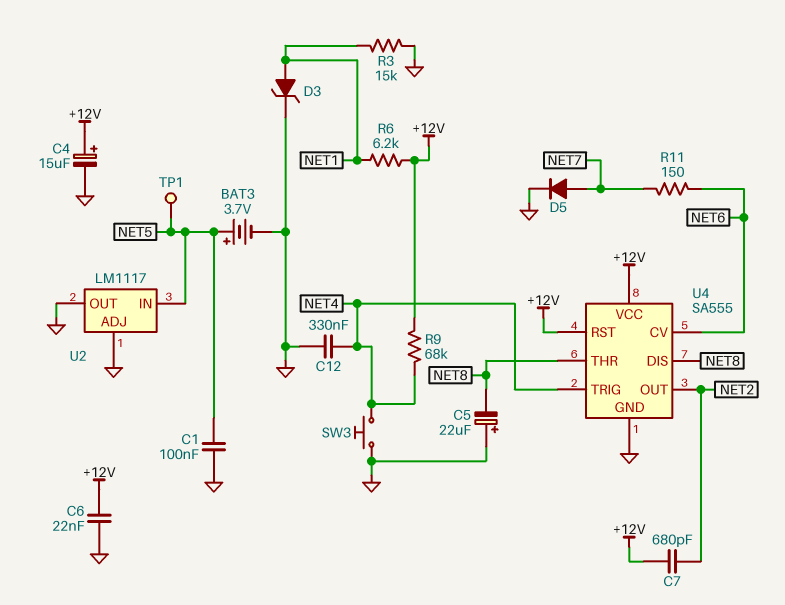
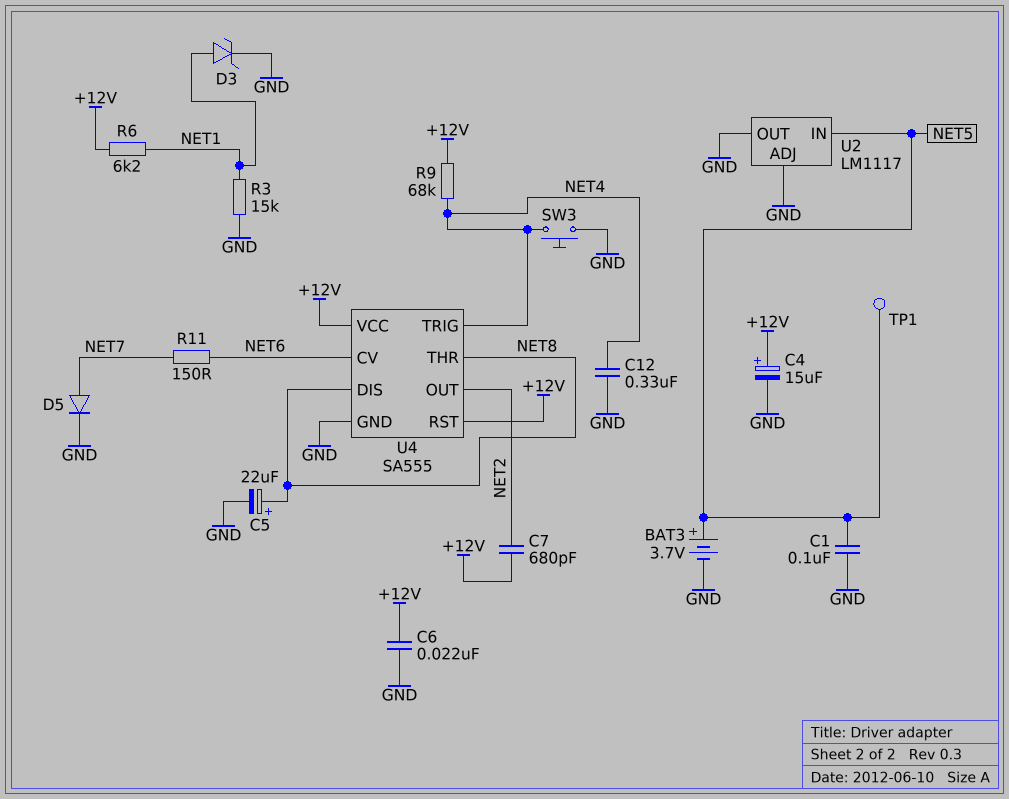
C5: 22uF (plus GND, minus NET8) -> 22uF (plus NET8, minus GND)

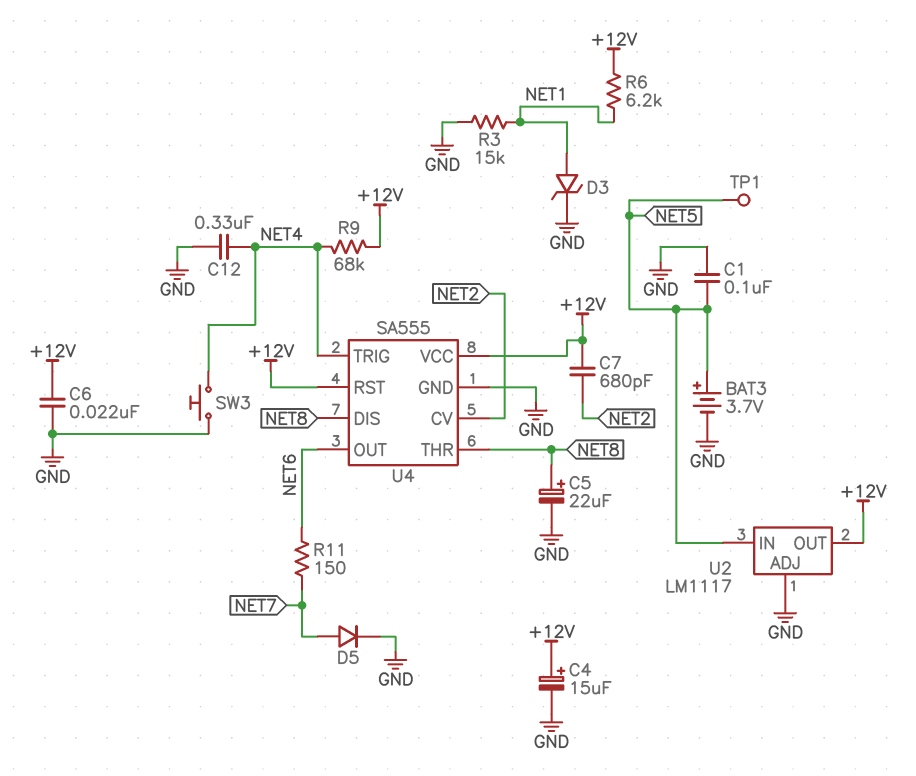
U2 pin OUT: GND -> +12V
U4 pin CV: NET6 -> NET2
U4 pin OUT: NET2 -> NET6

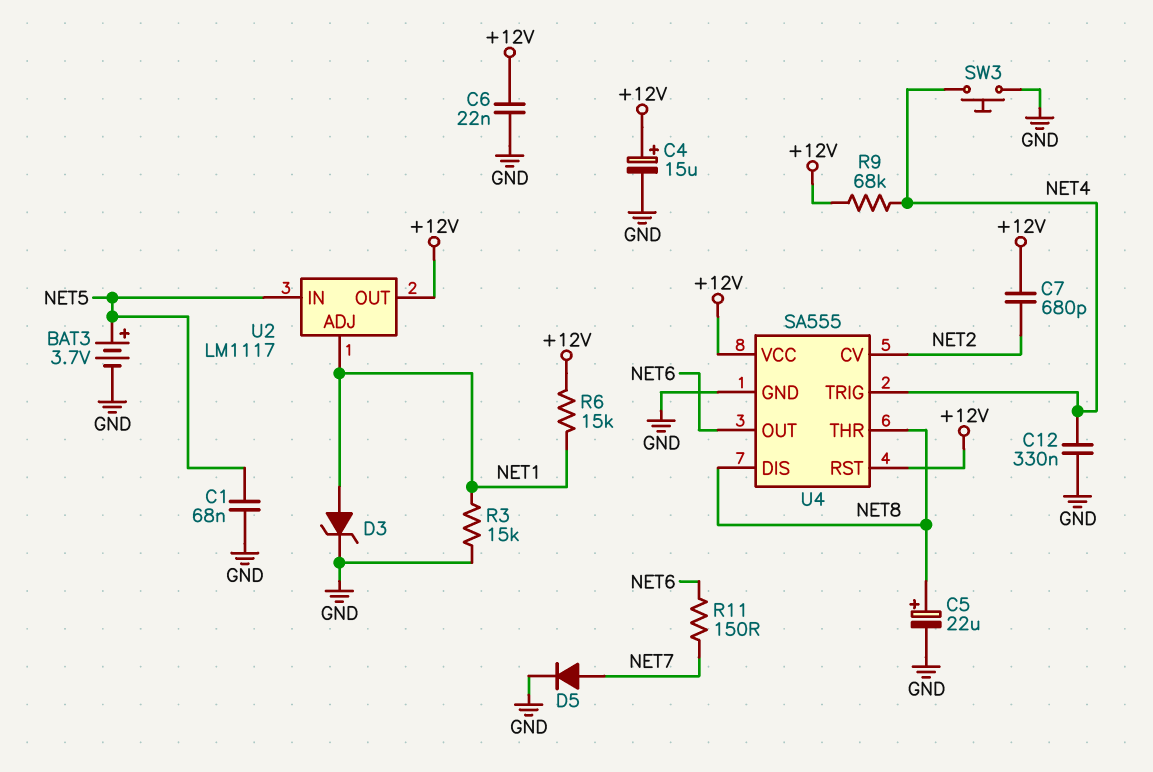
C1: 100nF (GND, NET5) -> 68nF (GND, NET5)
R6: 6.2k (+12V, NET1) -> 15k (+12V, NET1)
TP1: test point (NET5) -> none
U2 pin ADJ: GND -> NET1

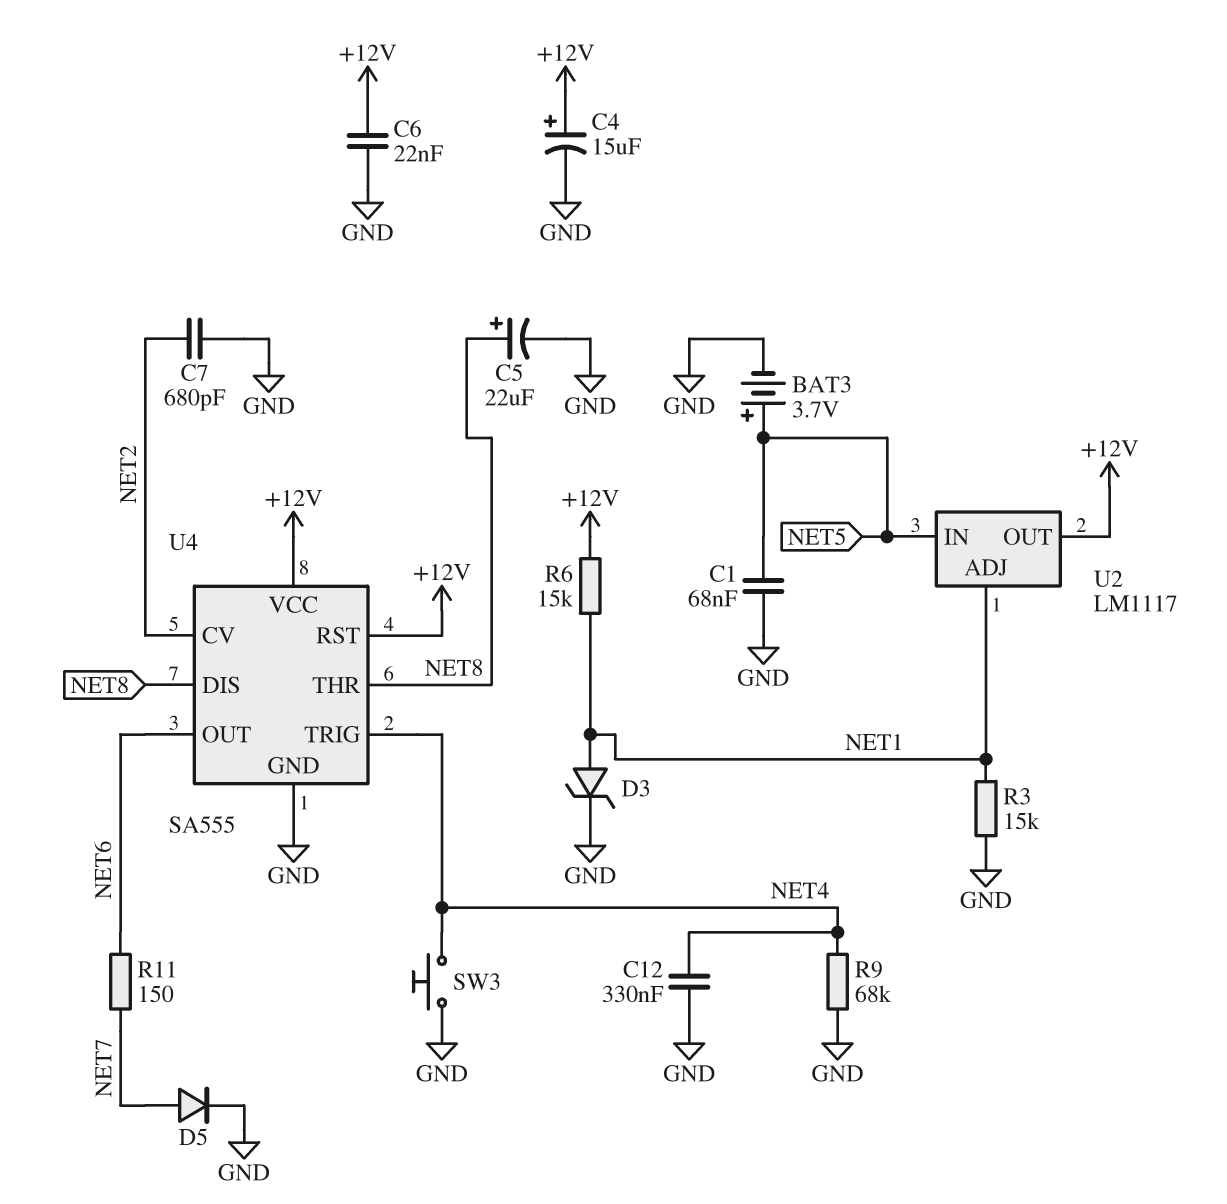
C7: 680pF (+12V, NET2) -> 680pF (GND, NET2)
R9: 68k (+12V, NET4) -> 68k (GND, NET4)

